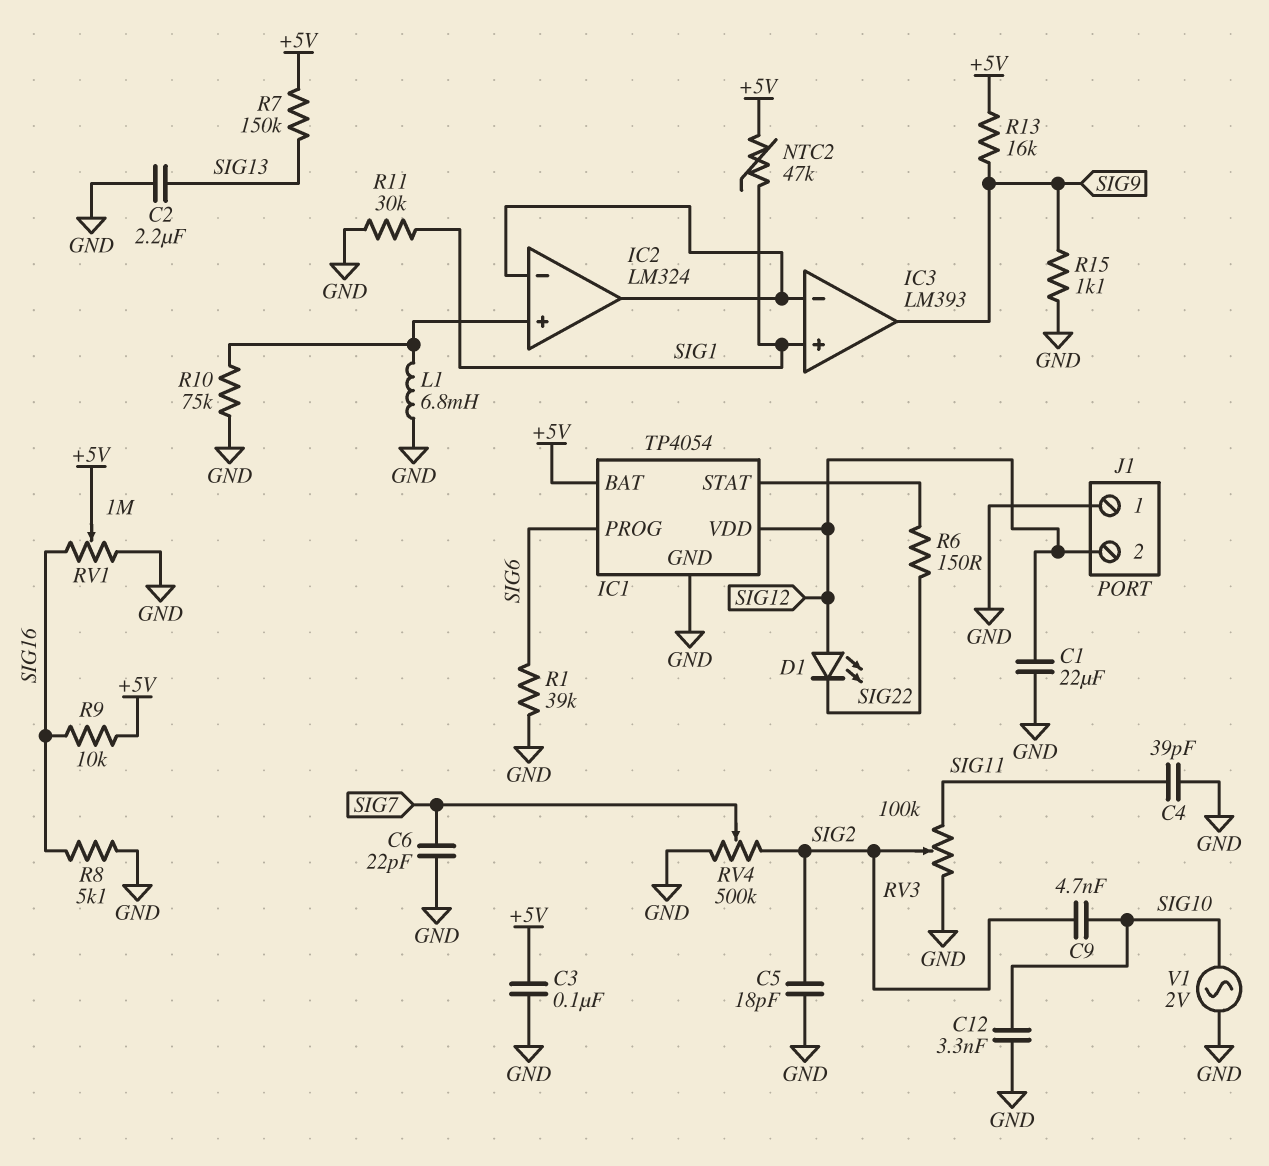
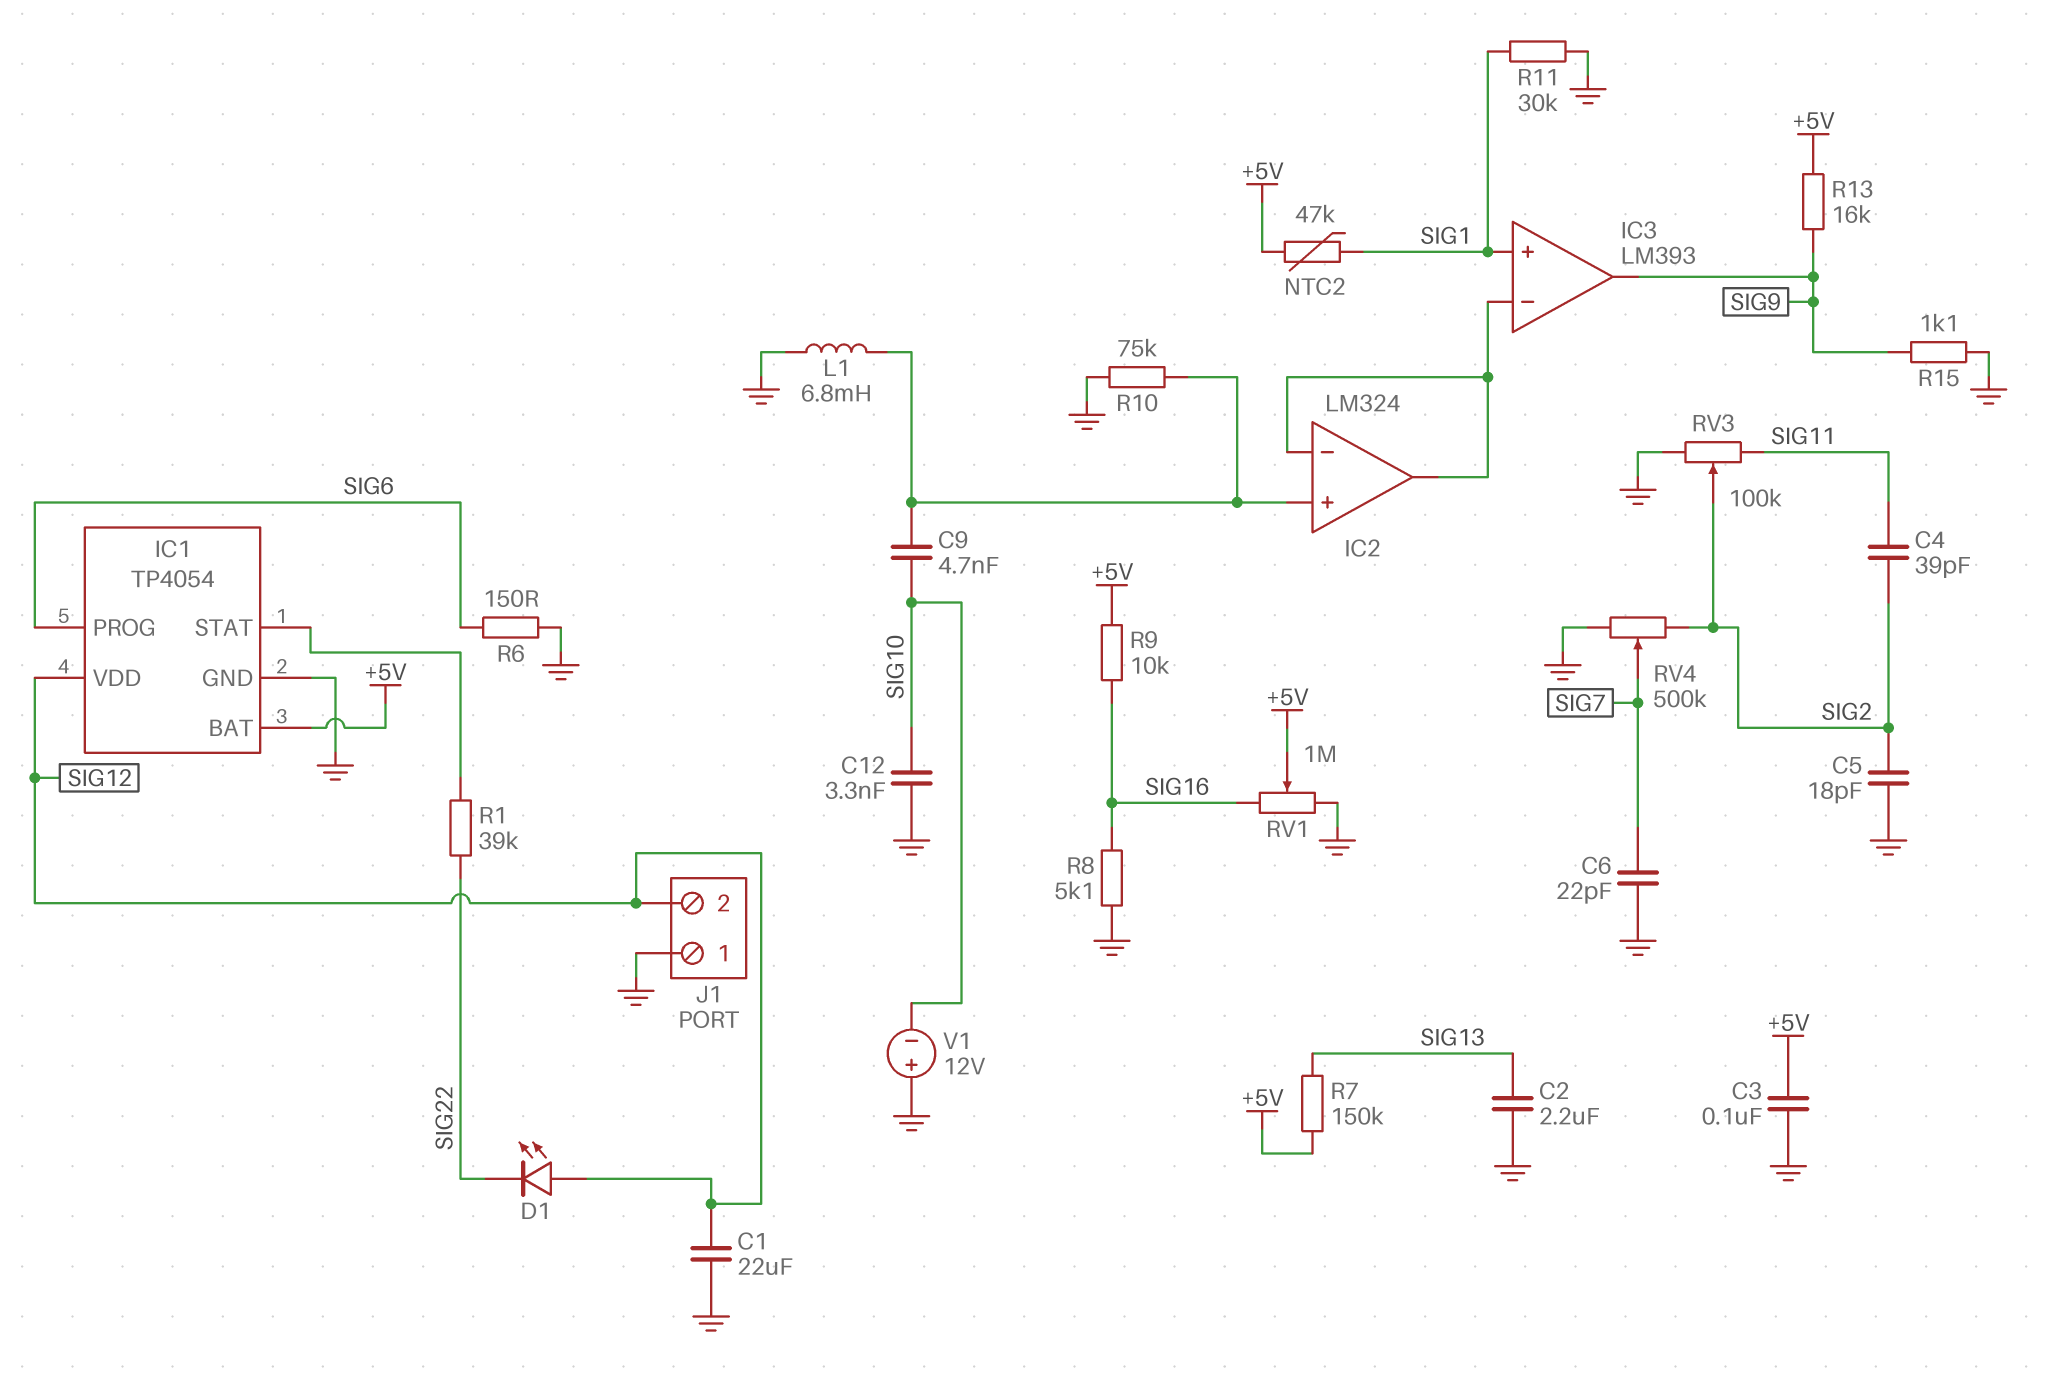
C4: 39pF (GND, SIG11) -> 39pF (SIG2, SIG11)
C9: 4.7nF (SIG2, SIG10) -> 4.7nF (IC2/in+, SIG10)
R1: 39k (GND, SIG6) -> 39k (IC1/STAT, SIG22)
R6: 150 (IC1/STAT, SIG22) -> 150 (GND, SIG6)
V1: AC 2V (GND, SIG10) -> 12V (plus GND, minus SIG10)

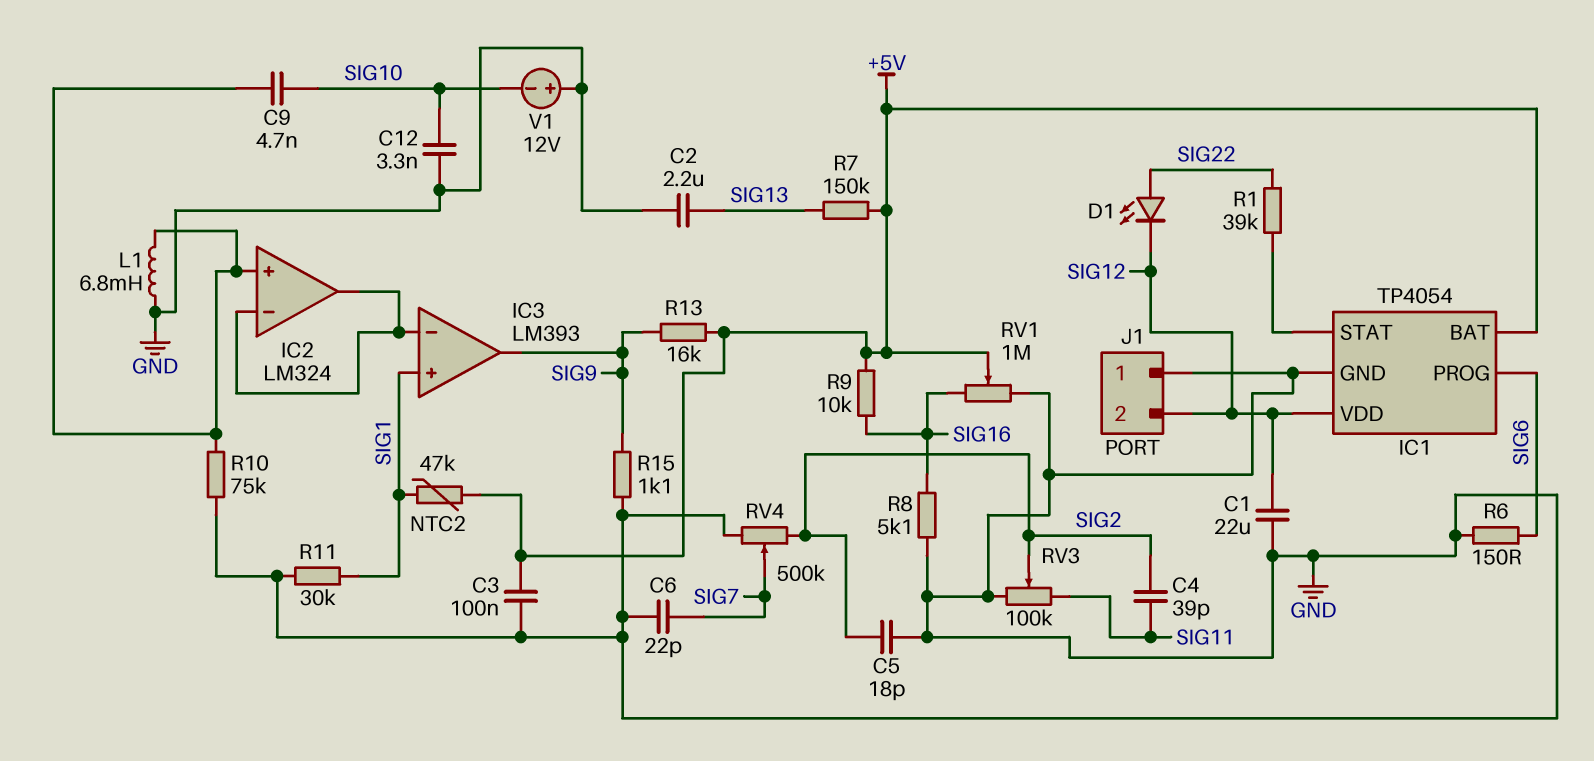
D1: LED (A SIG12, K SIG22) -> LED (A SIG22, K SIG12)

